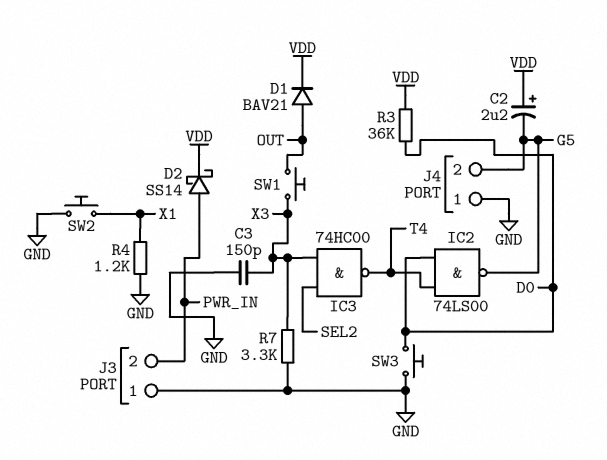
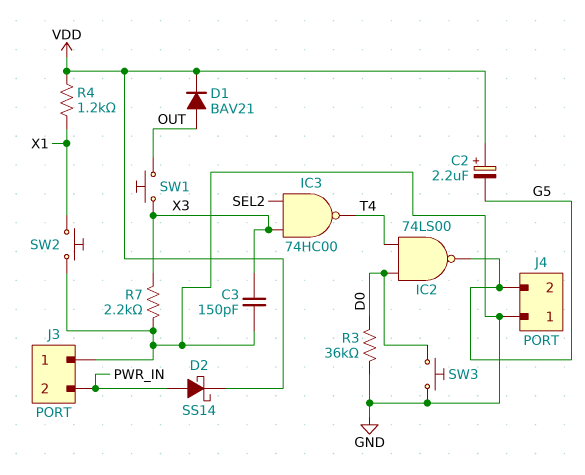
R3: 36k (D0, VDD) -> 36k (D0, GND)
R4: 1.2k (GND, X1) -> 1.2k (VDD, X1)
R7: 3.3k (GND, X3) -> 2.2k (GND, X3)

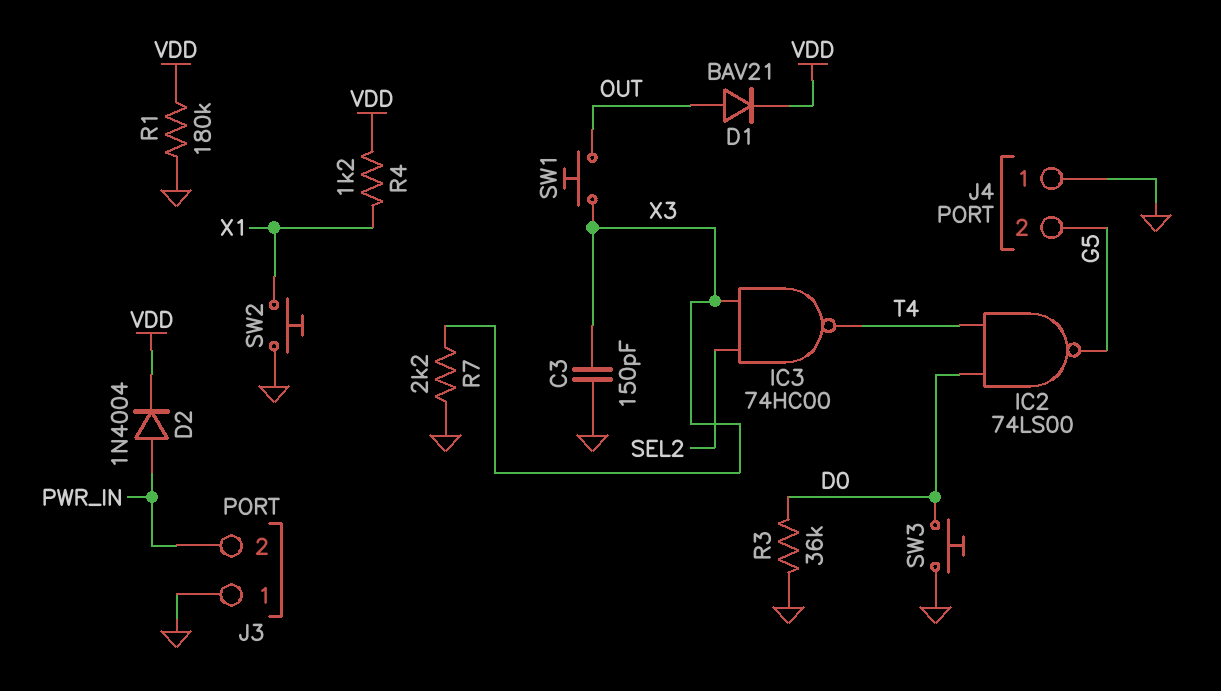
C2: 2.2uF (plus VDD, minus G5) -> none
D2: schottky SS14 (A PWR_IN, K VDD) -> diode 1N4004 (A PWR_IN, K VDD)
R1: none -> 180k (GND, VDD)

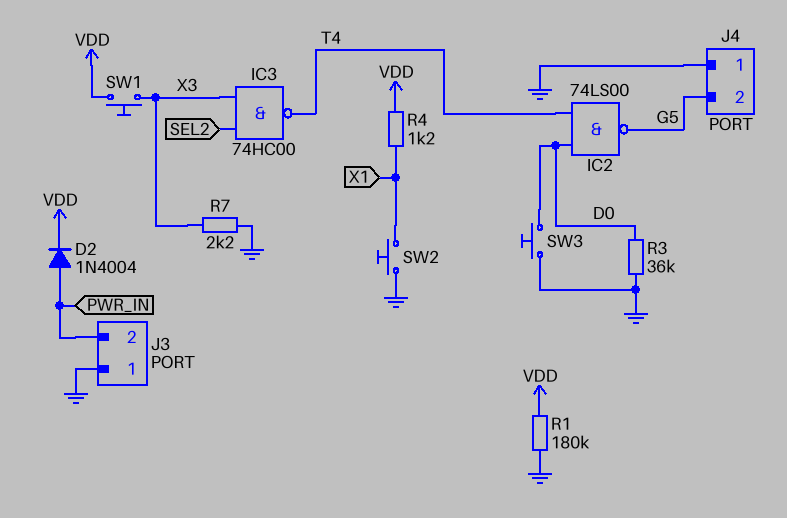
C3: 150pF (GND, X3) -> none
D1: diode BAV21 (A OUT, K VDD) -> none
SW1: button (OUT, X3) -> button (VDD, X3)

